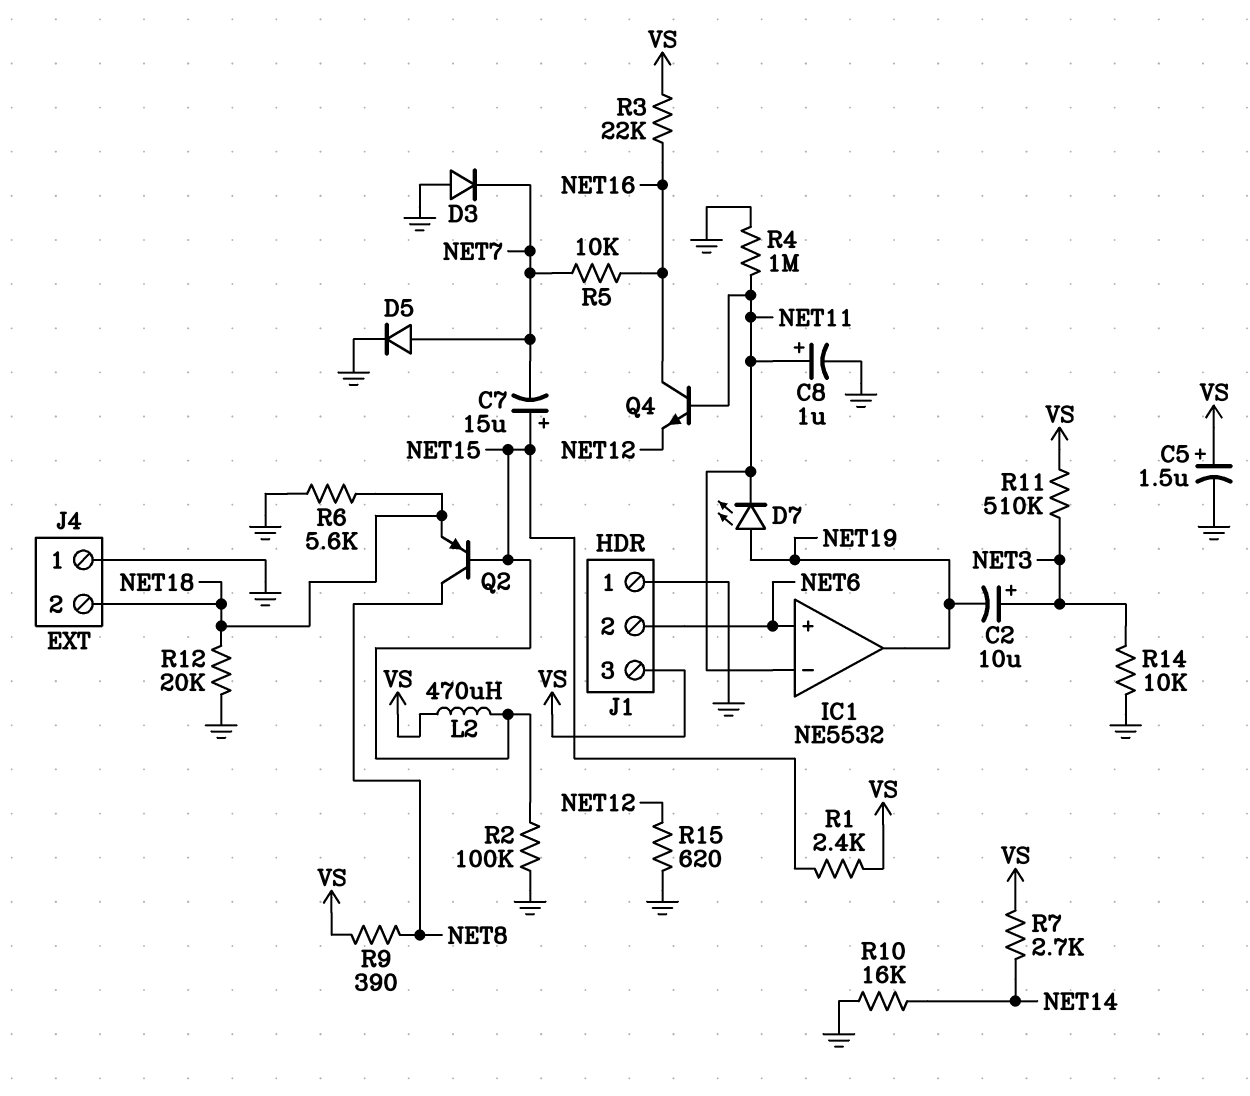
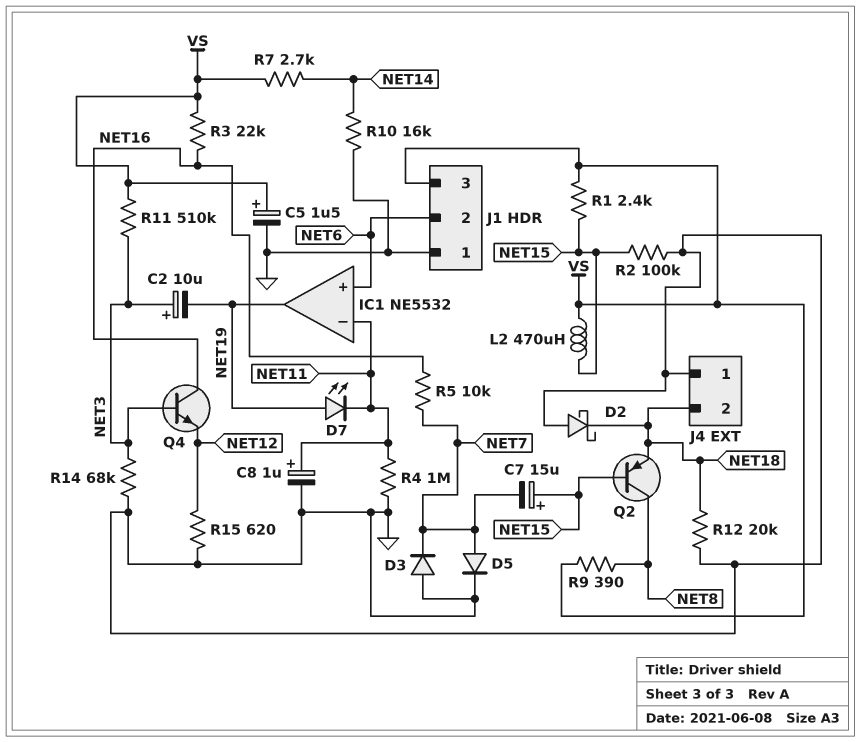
D2: none -> schottky (A GND, K NET18)
Q4: NPN (B NET11, C NET16, E NET12) -> NPN (B NET3, C NET16, E NET12)
R6: 5.6k (GND, NET18) -> none
R14: 10k (GND, NET3) -> 68k (GND, NET3)

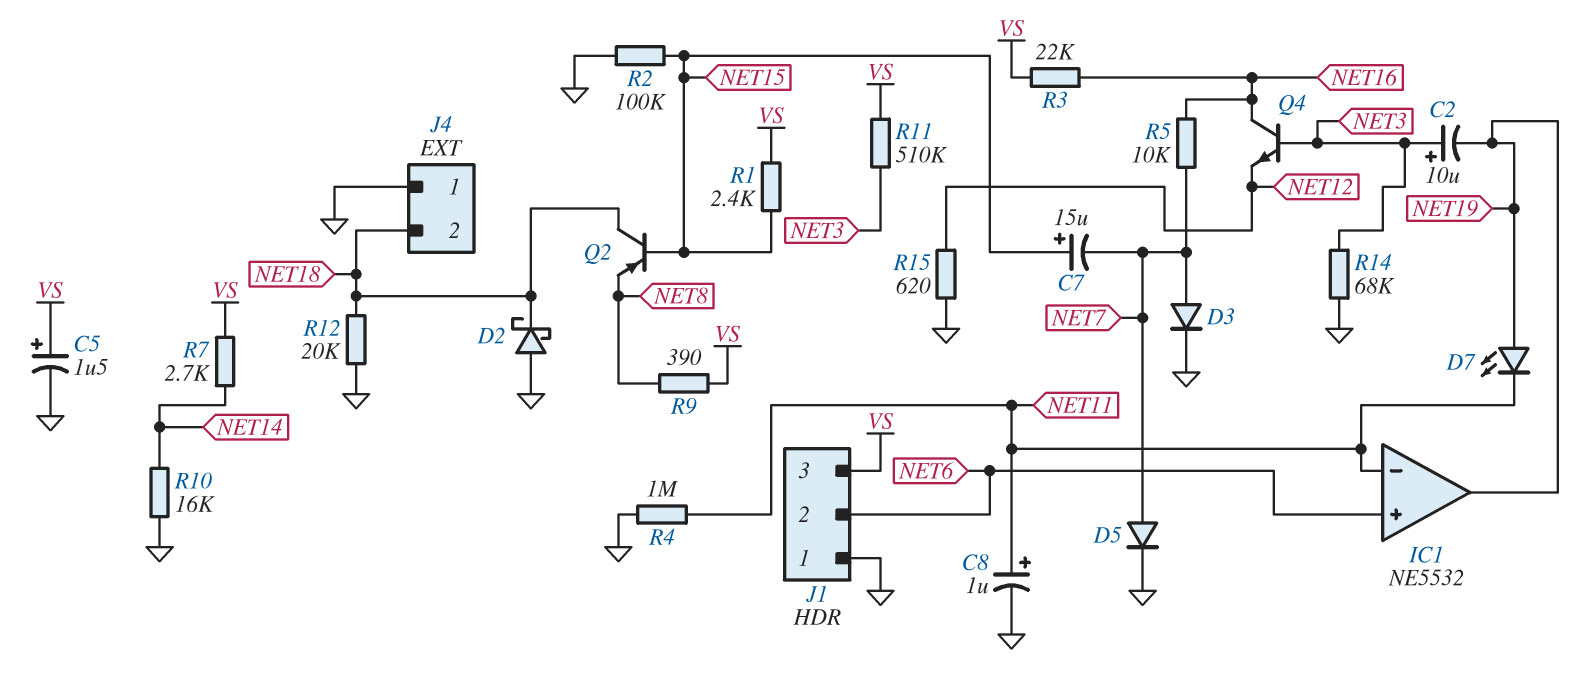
D3: diode (A GND, K NET7) -> diode (A NET7, K GND)
L2: 470uH (NET15, VS) -> none
Q2: PNP (B NET15, C NET8, E NET18) -> PNP (B NET15, C NET18, E NET8)

